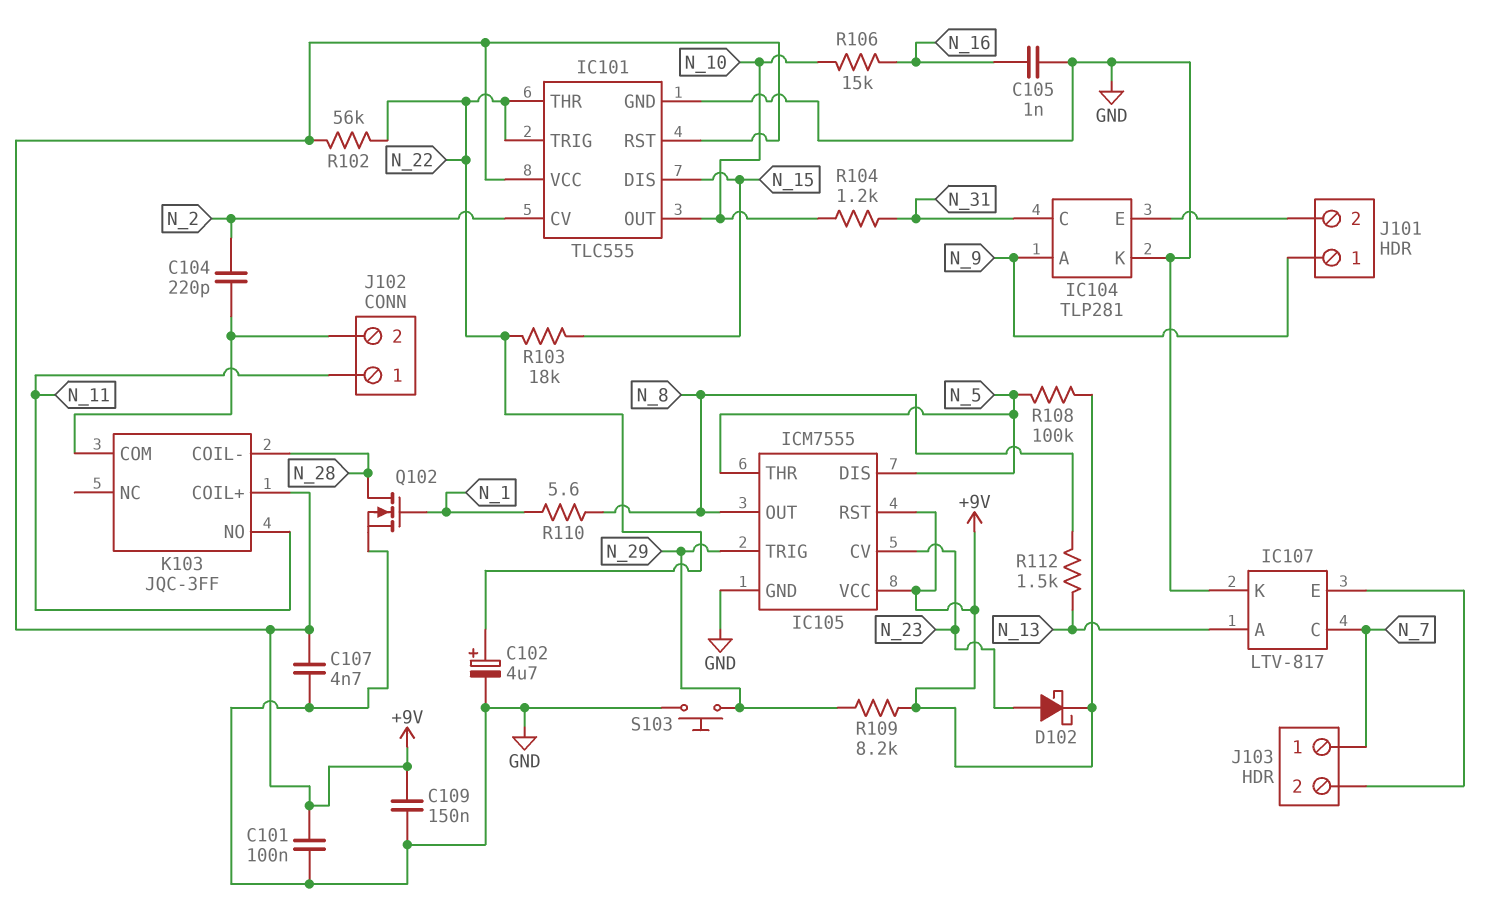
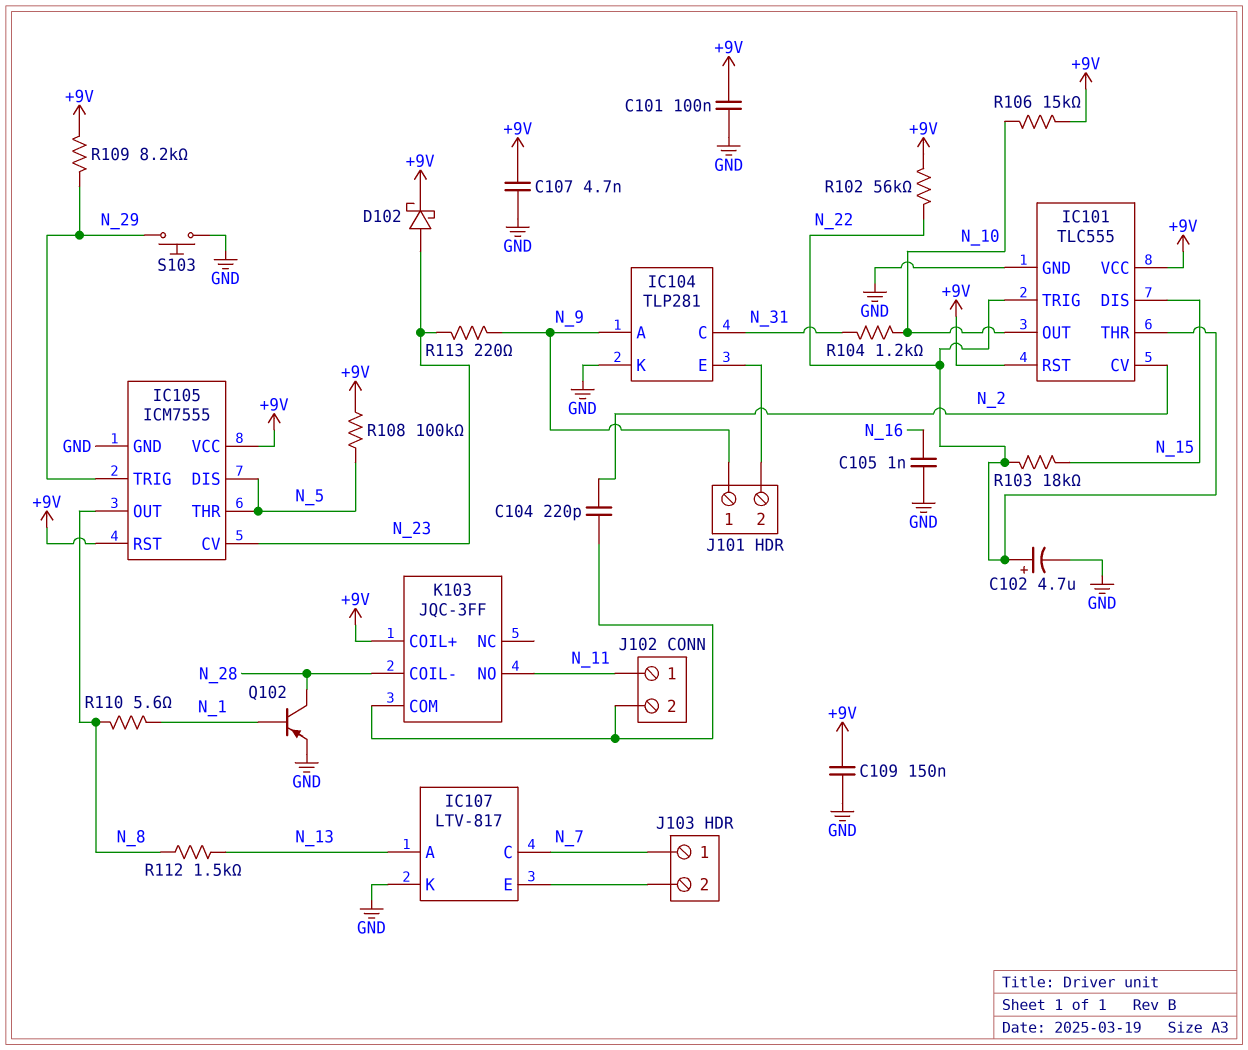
Q102: NMOS (G N_1, D N_28, S GND) -> PNP (B N_1, C N_28, E GND)
R106: 15k (N_10, N_16) -> 15k (+9V, N_10)
R113: none -> 220 (N_9, N_23)

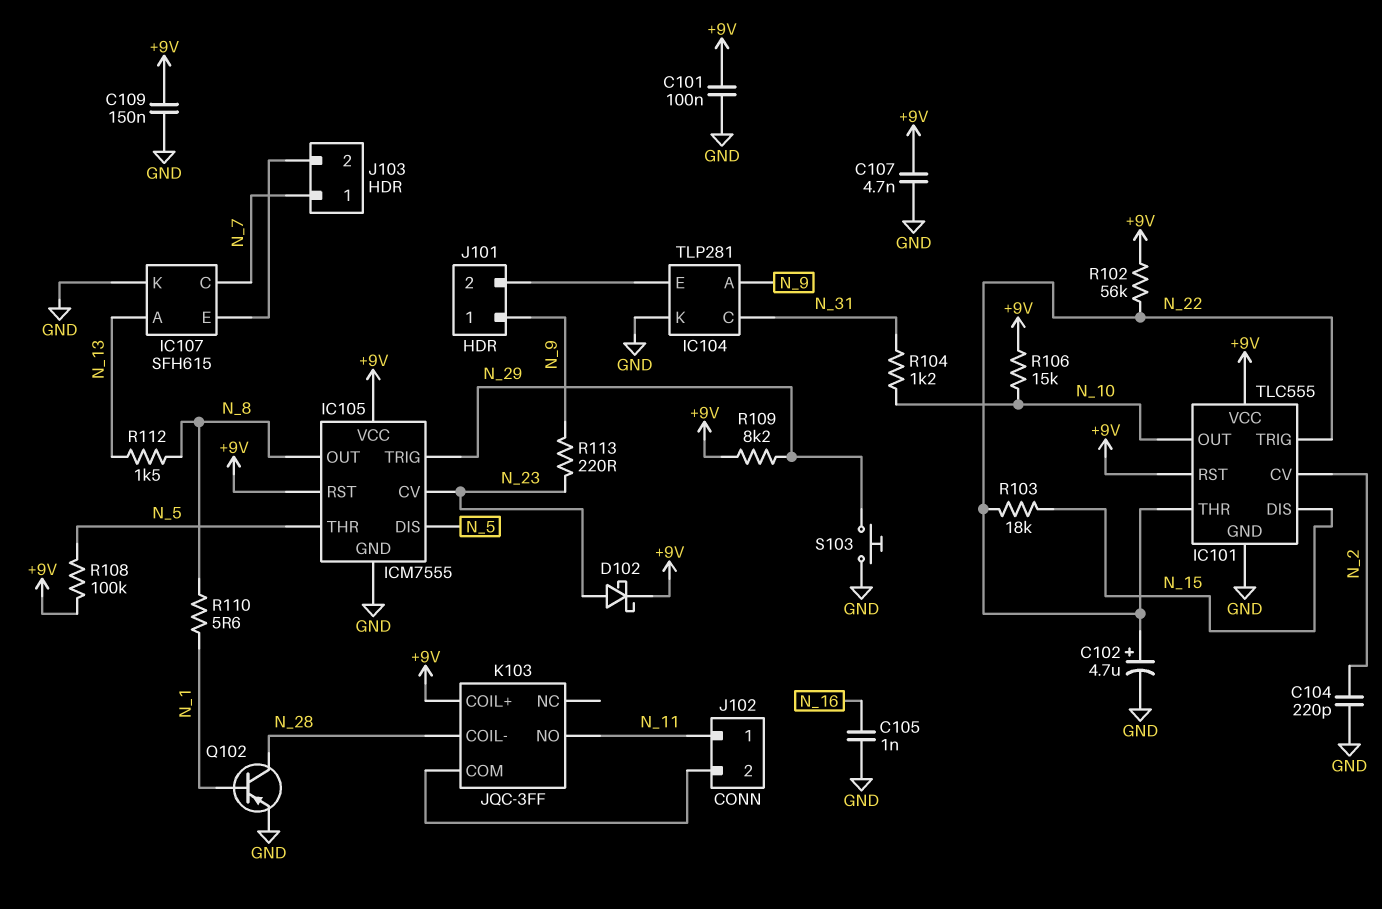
C104: 220pF (J102/2, N_2) -> 220pF (GND, N_2)
IC107: LTV-817 -> SFH615

